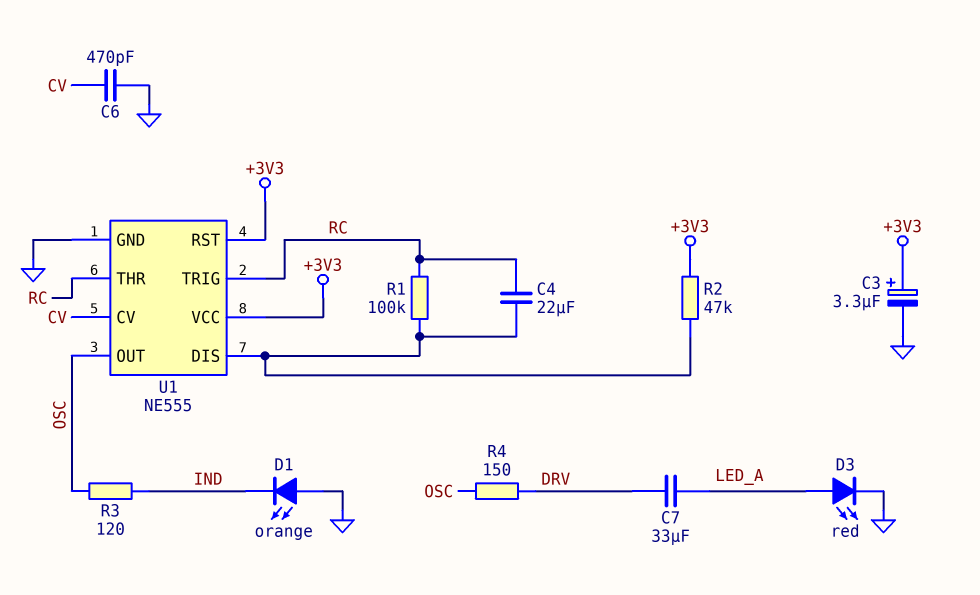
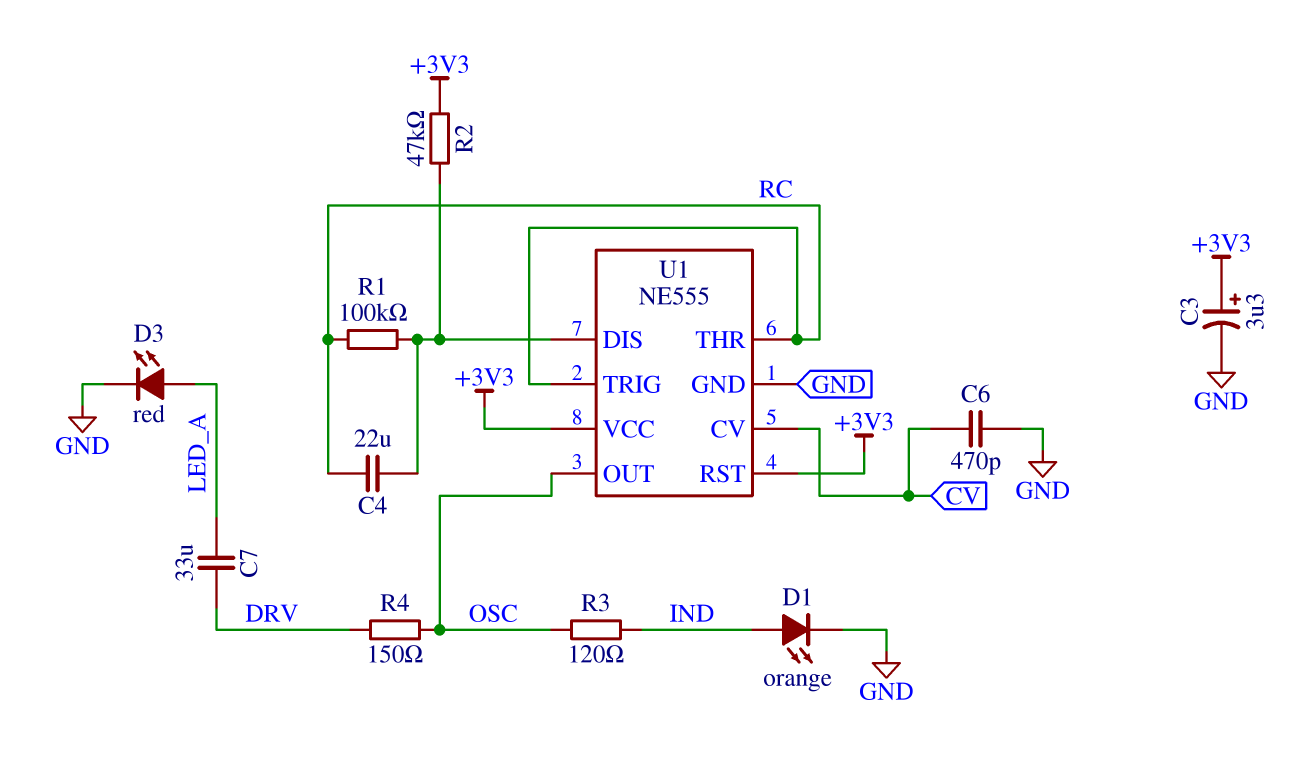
D1: LED orange (A GND, K IND) -> LED orange (A IND, K GND)

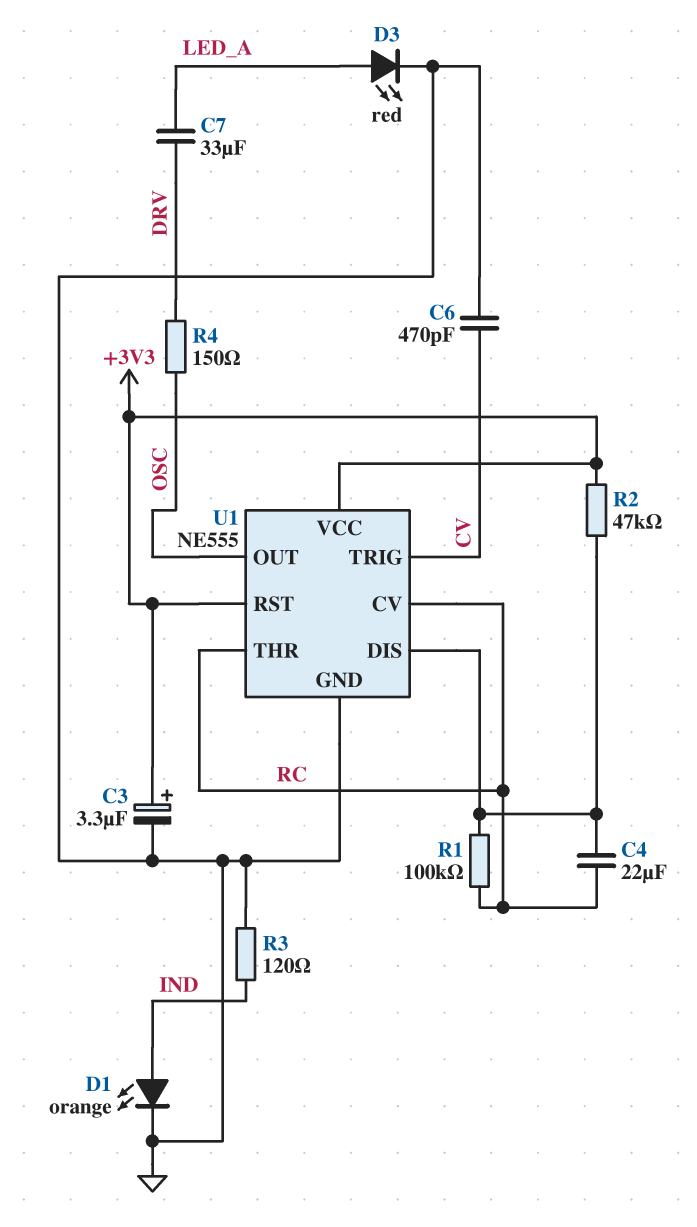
R3: 120 (IND, OSC) -> 120 (GND, IND)
U1 pin CV: CV -> RC
U1 pin TRIG: RC -> CV

